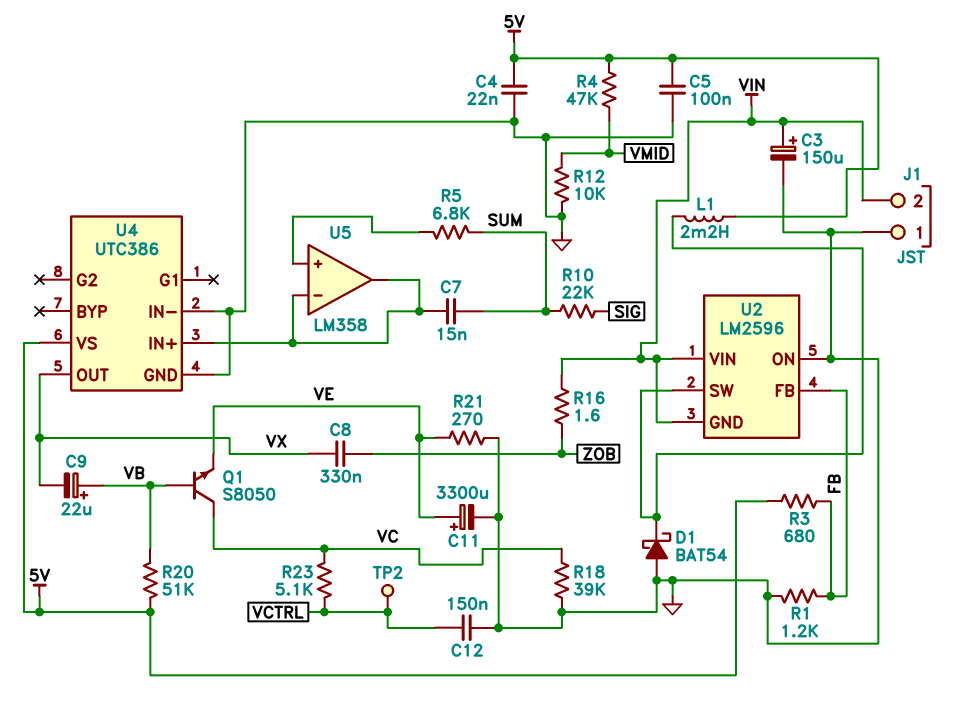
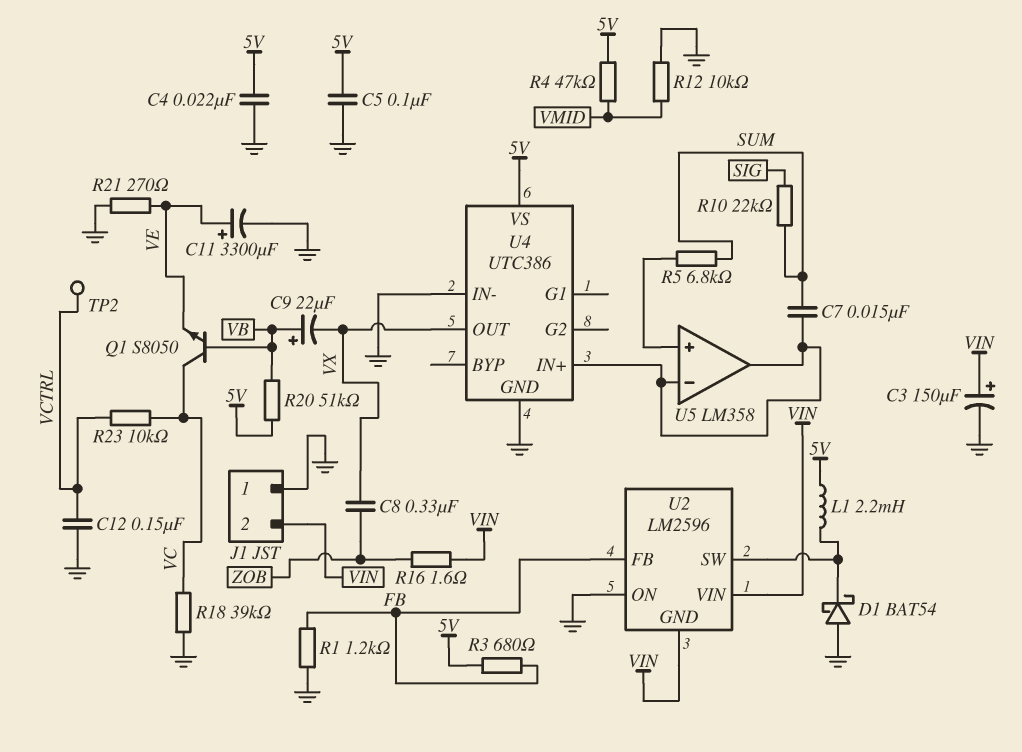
R23: 5.1k (VC, VCTRL) -> 10k (VC, VCTRL)

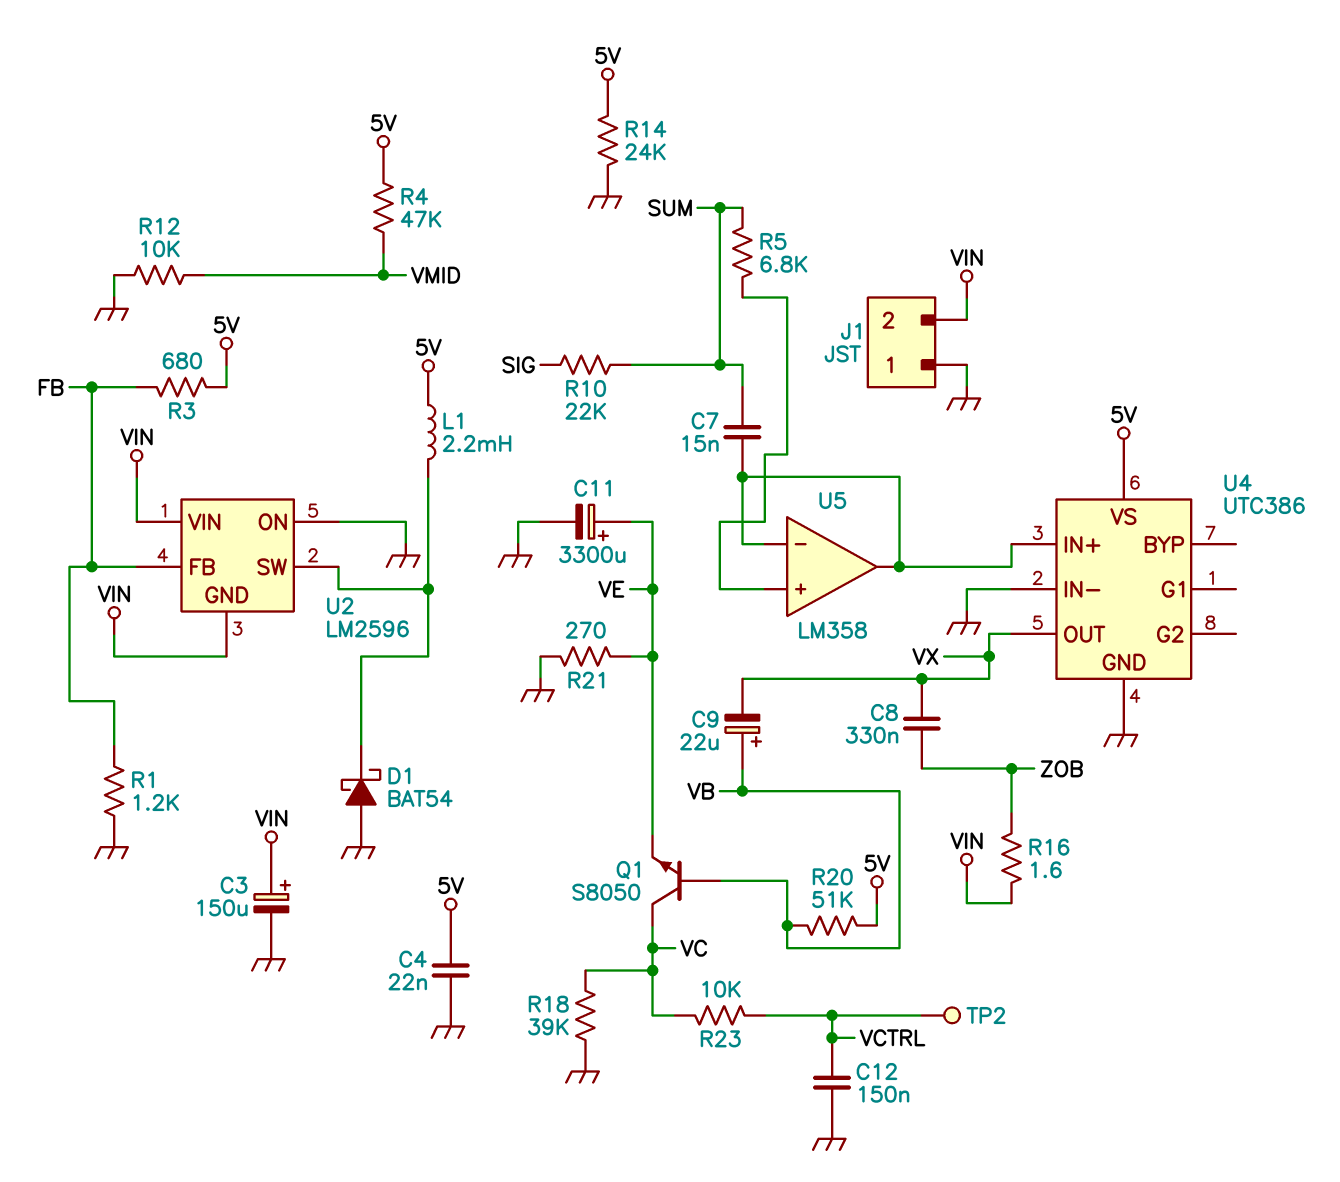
C5: 100nF (5V, GND) -> none
R14: none -> 24k (5V, GND)

